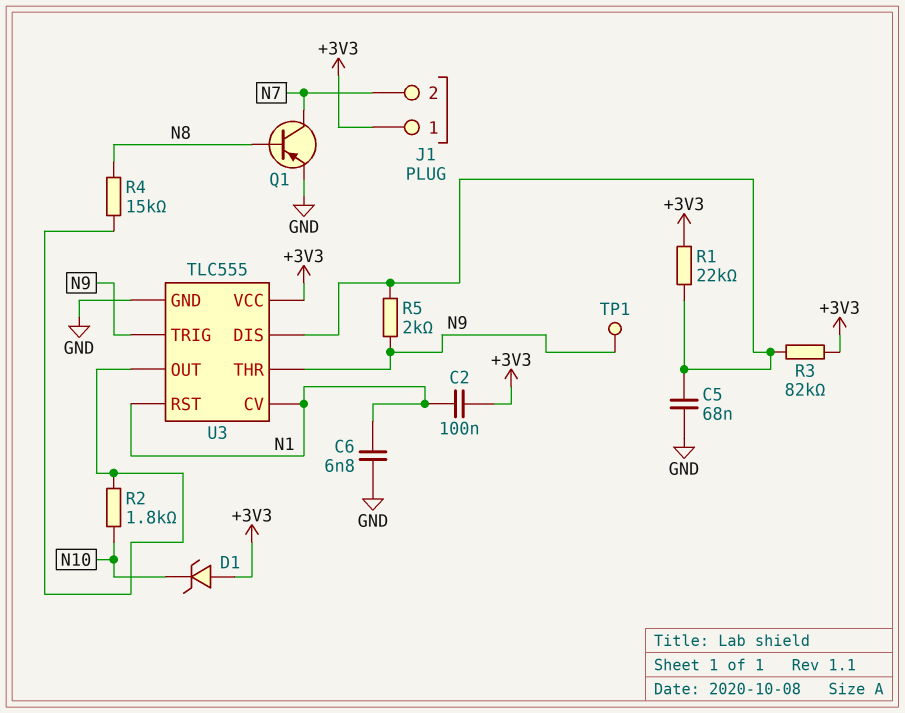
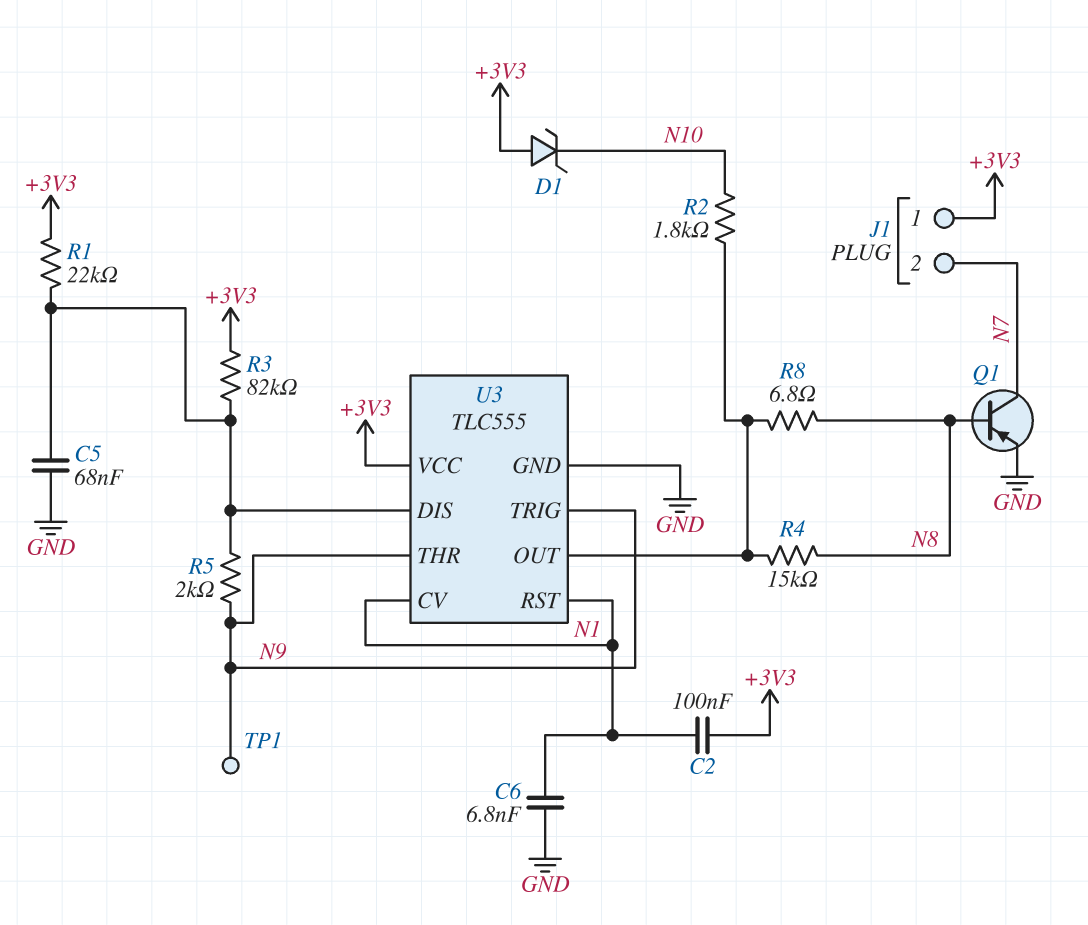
R8: none -> 6.8 (N8, U3/OUT)

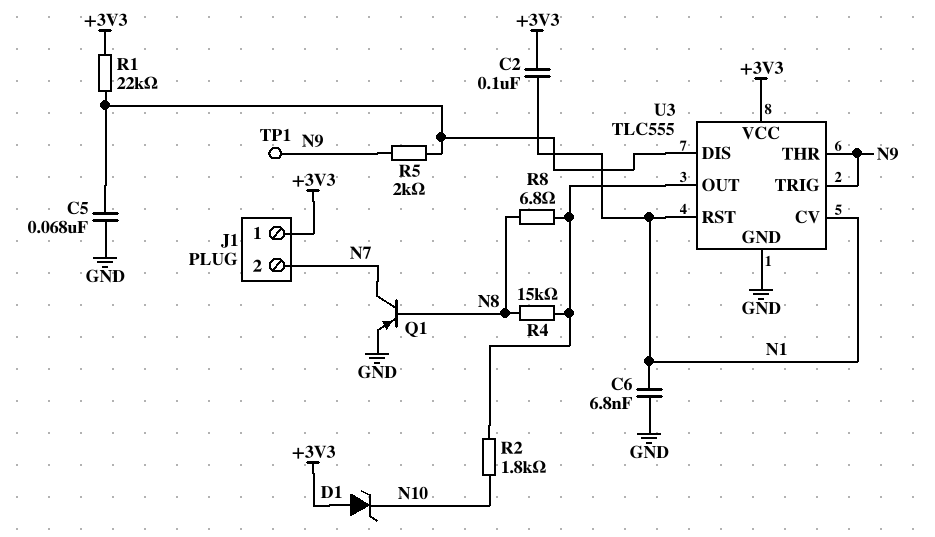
R3: 82k (+3V3, U3/DIS) -> none

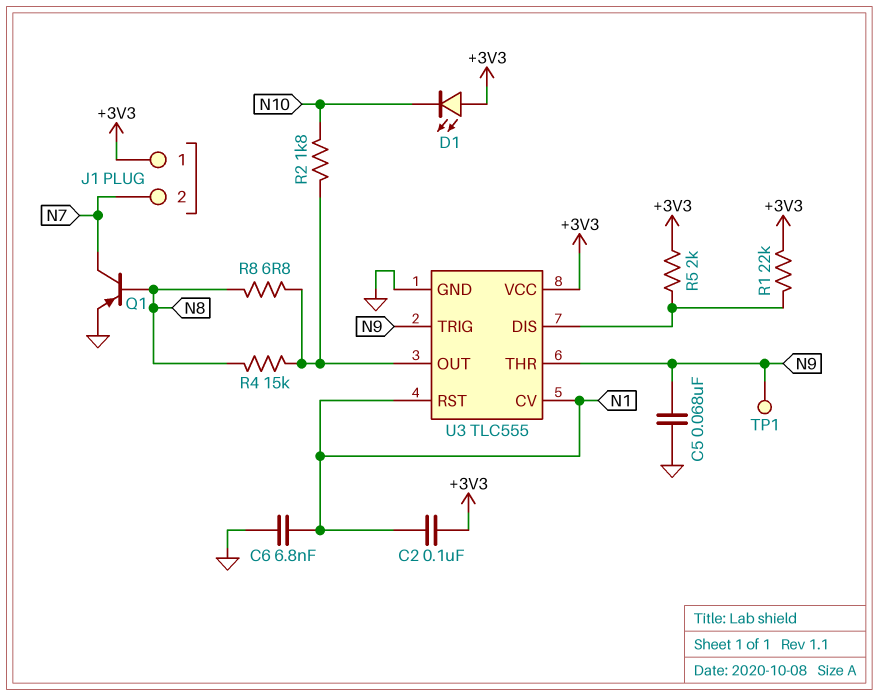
C5: 68nF (GND, U3/DIS) -> 68nF (GND, N9)
D1: zener (A +3V3, K N10) -> LED (A +3V3, K N10)
R5: 2k (N9, U3/DIS) -> 2k (+3V3, U3/DIS)

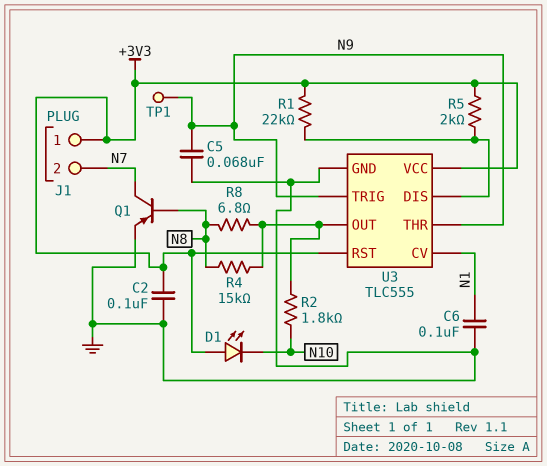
C2: 100nF (+3V3, N1) -> 100nF (+3V3, GND)
C6: 6.8nF (GND, N1) -> 100nF (GND, N1)
U3 pin RST: N1 -> +3V3

